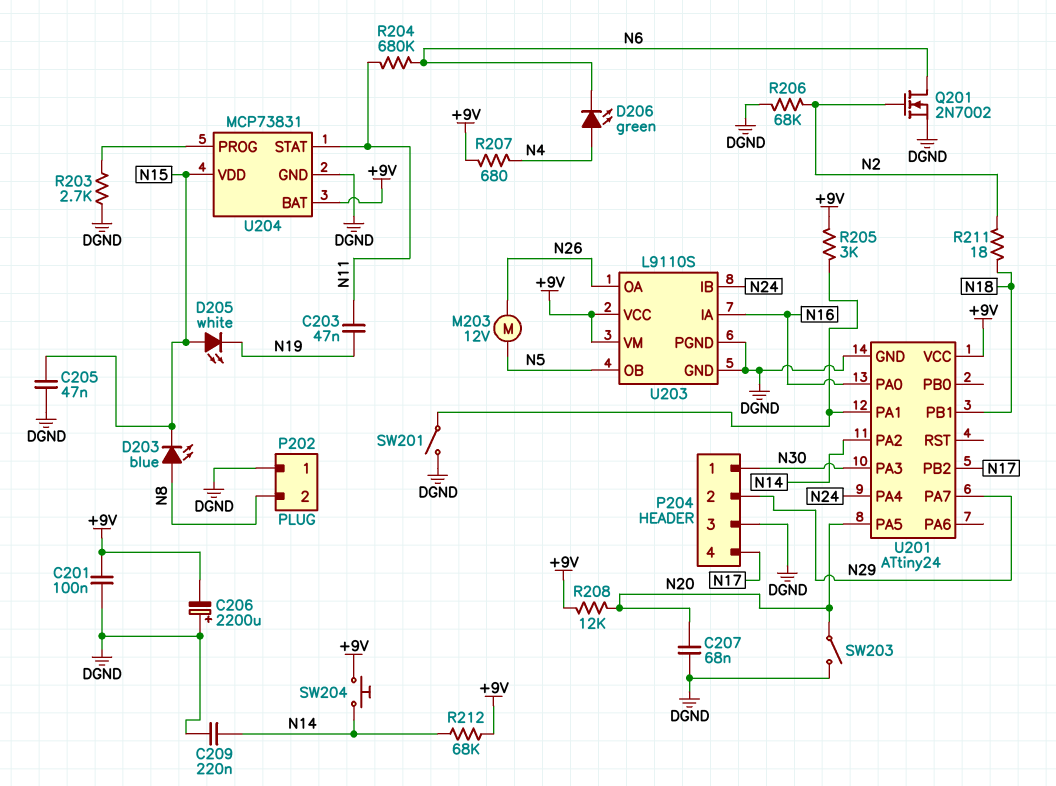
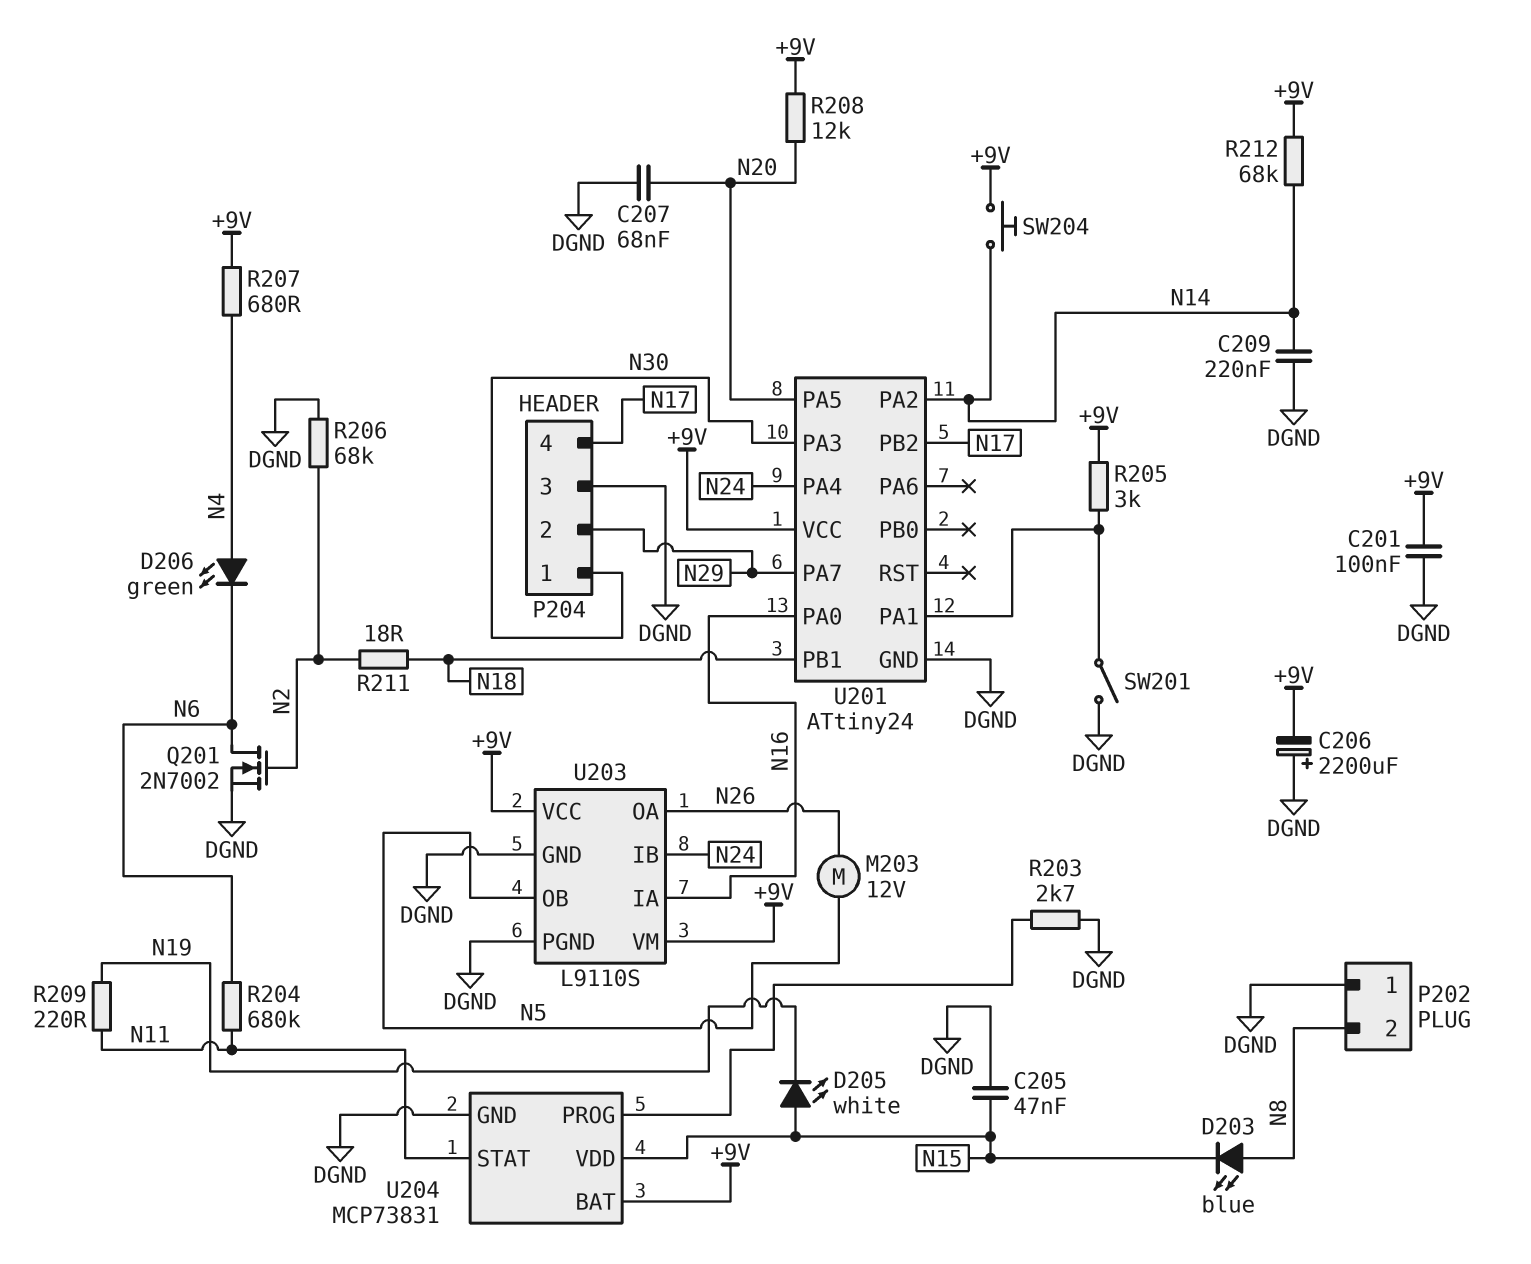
C203: 47nF (N11, N19) -> none
R209: none -> 220 (N11, N19)
SW203: switch (DGND, N20) -> none

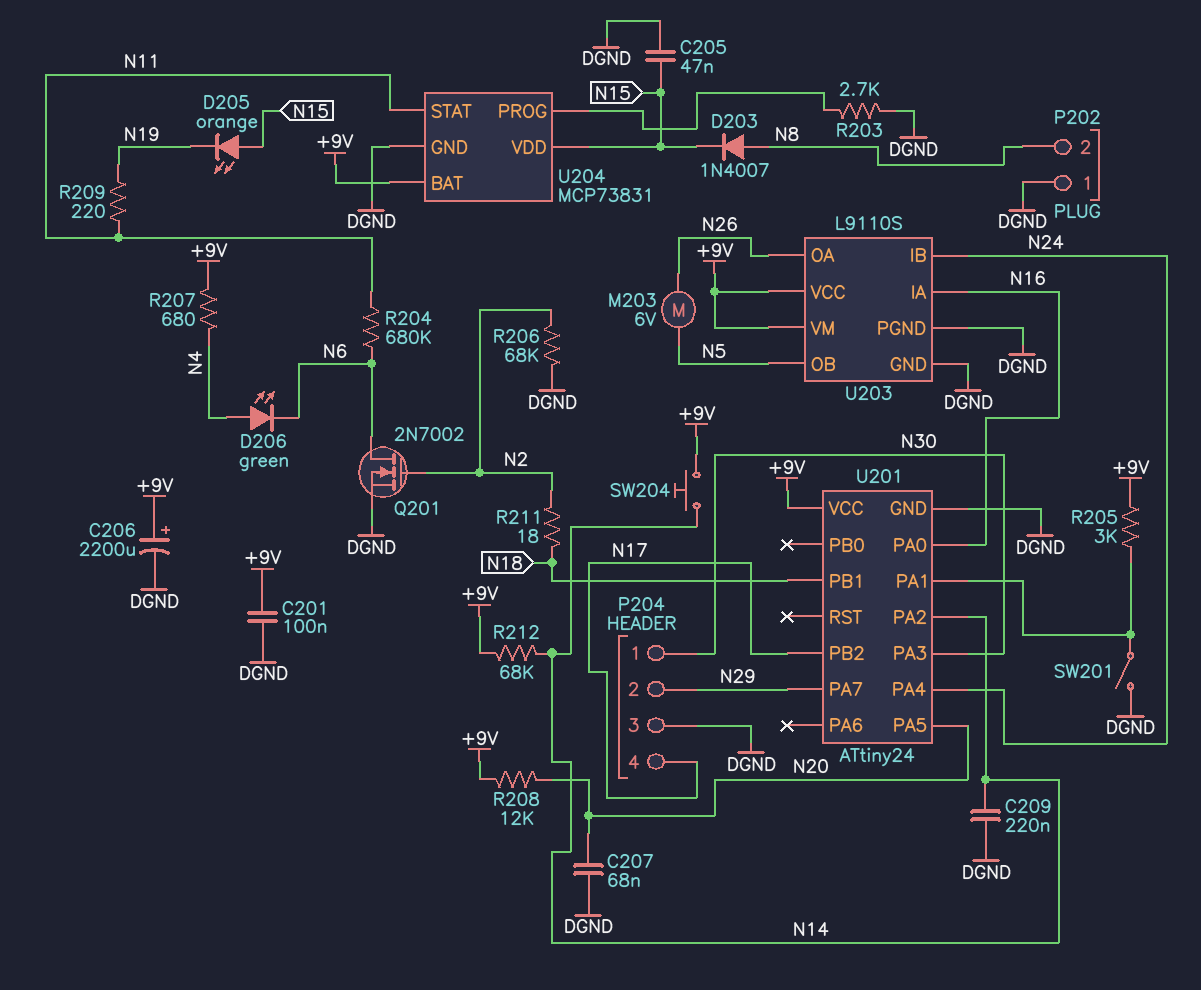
C206: 2200uF (plus DGND, minus +9V) -> 2200uF (plus +9V, minus DGND)
D203: LED blue (A N8, K N15) -> diode 1N4007 (A N8, K N15)
D205: LED white (A N15, K N19) -> LED orange (A N15, K N19)
M203: motor 12V (N5, N26) -> motor 6V (N5, N26)

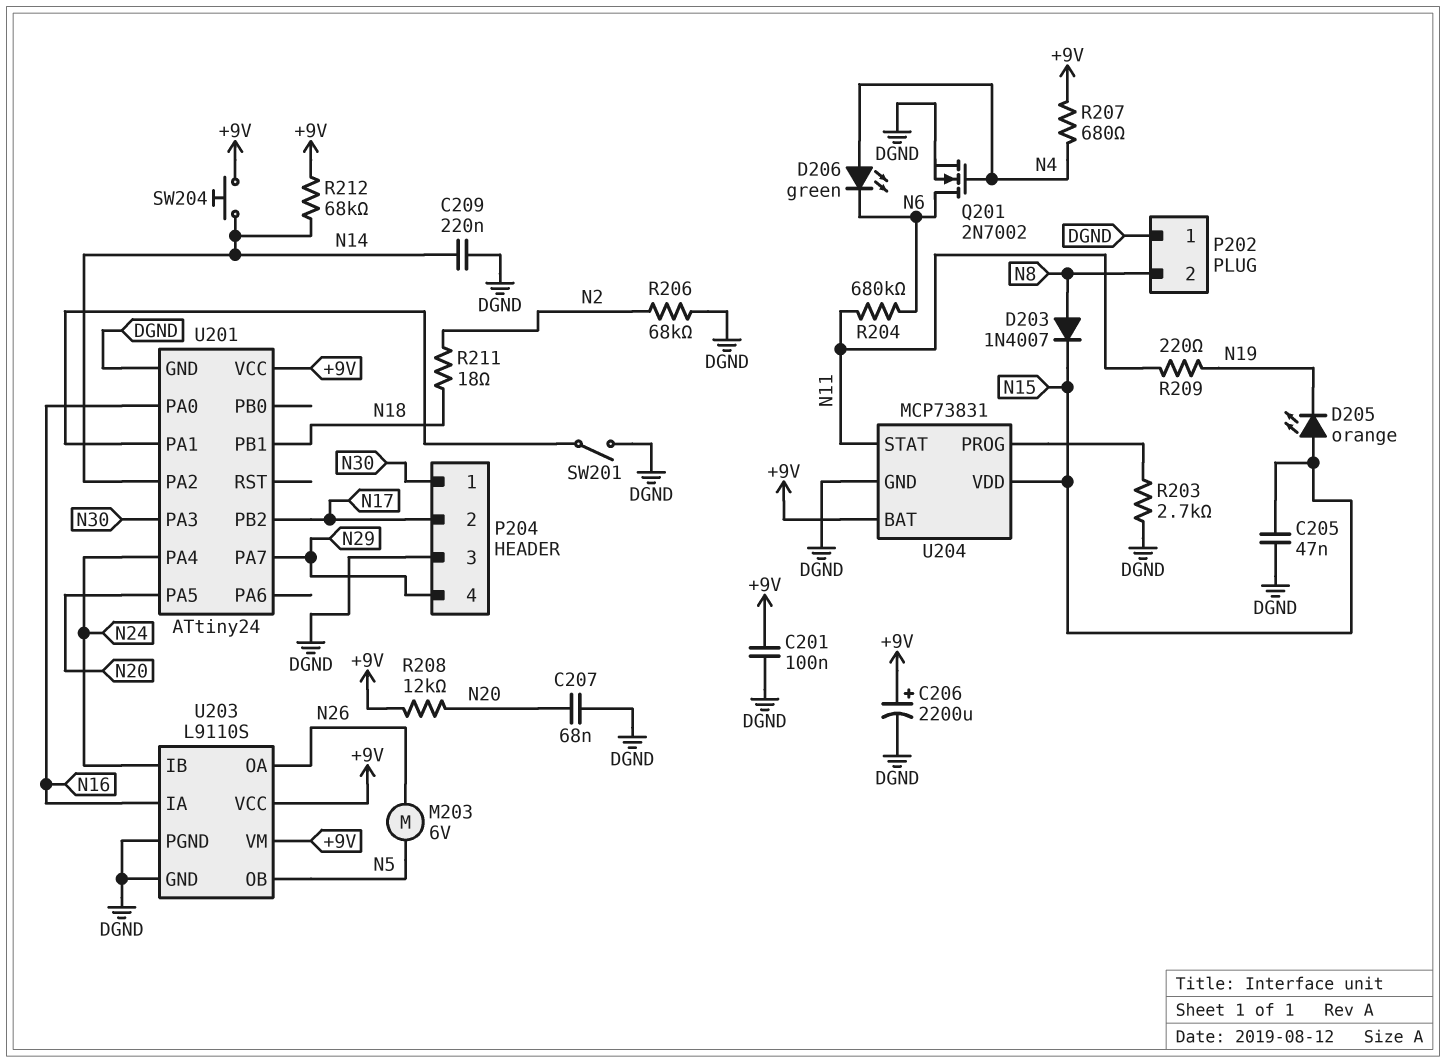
P204 pin 2: N29 -> N17
P204 pin 4: N17 -> N29
Q201: NMOS 2N7002 (G N2, D N6, S DGND) -> NMOS 2N7002 (G N4, D N6, S DGND)
R205: 3k (+9V, U201/PA1) -> none

